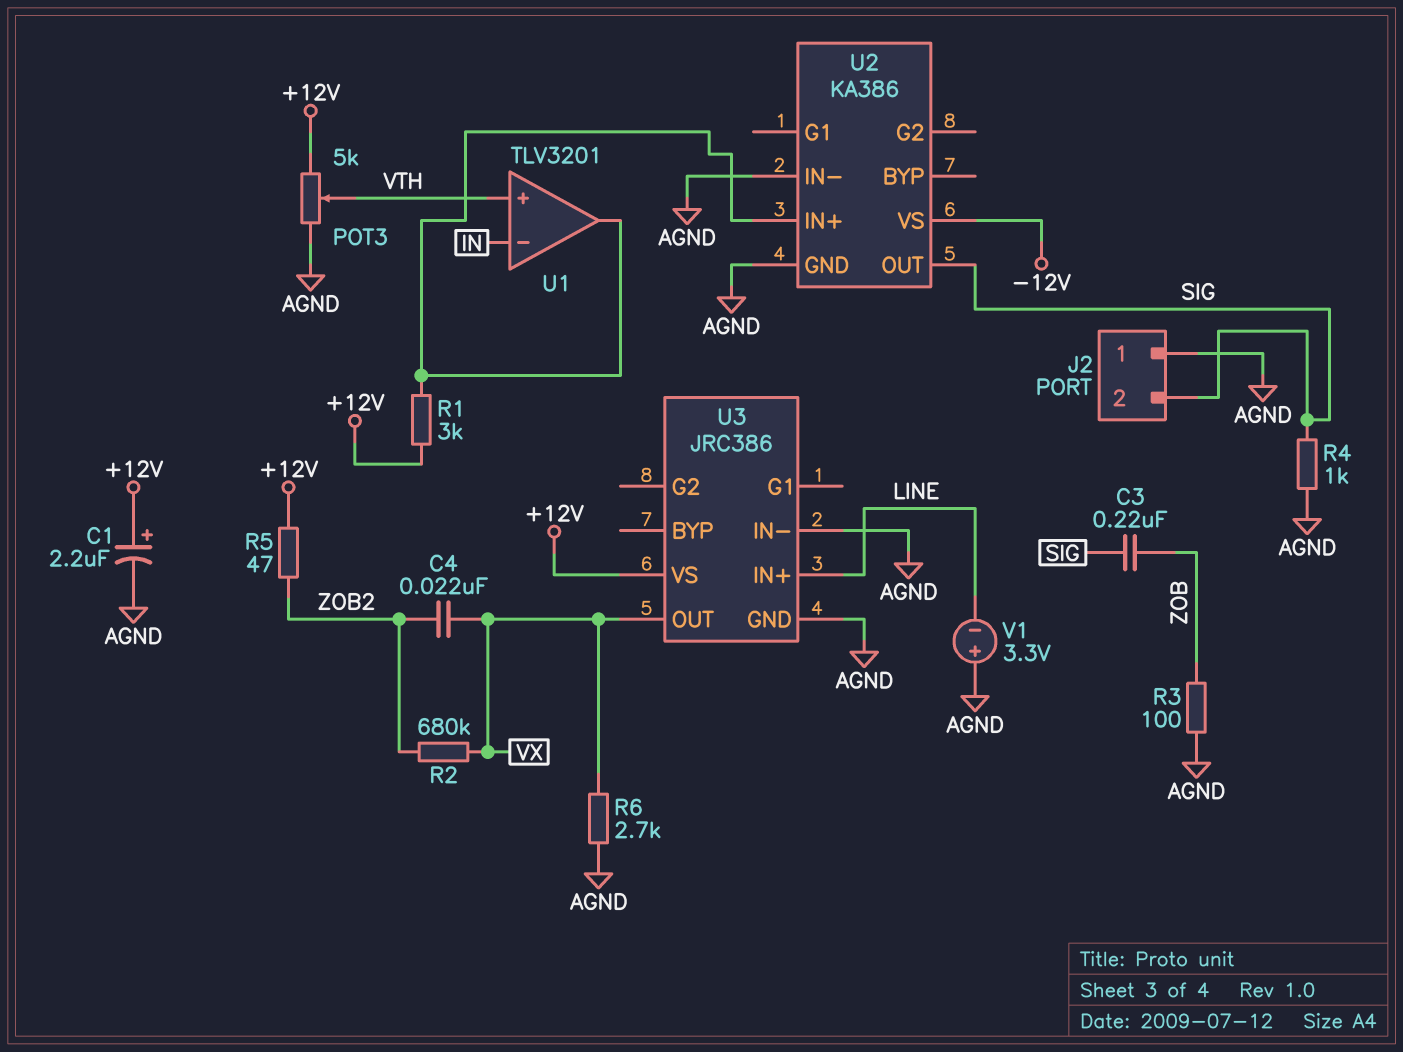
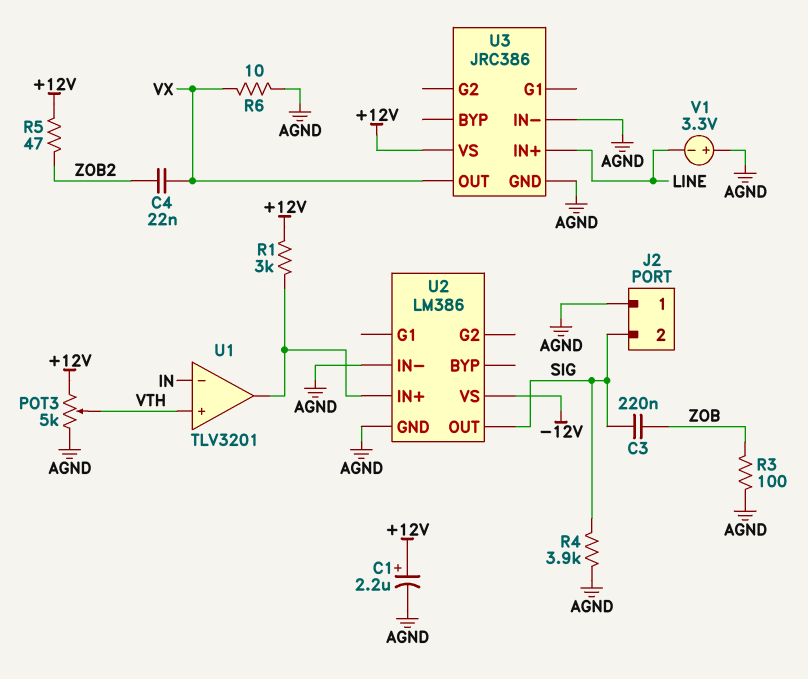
R2: 680k (VX, ZOB2) -> none
R4: 1k (AGND, SIG) -> 3.9k (AGND, SIG)
R6: 2.7k (AGND, VX) -> 10 (AGND, VX)
U2: KA386 -> LM386

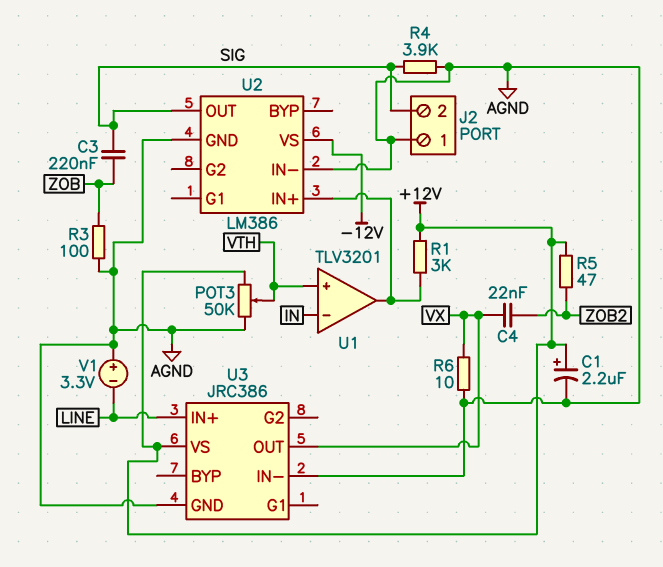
POT3: 5k (+12V, AGND, wiper VTH) -> 50k (+12V, AGND, wiper VTH)

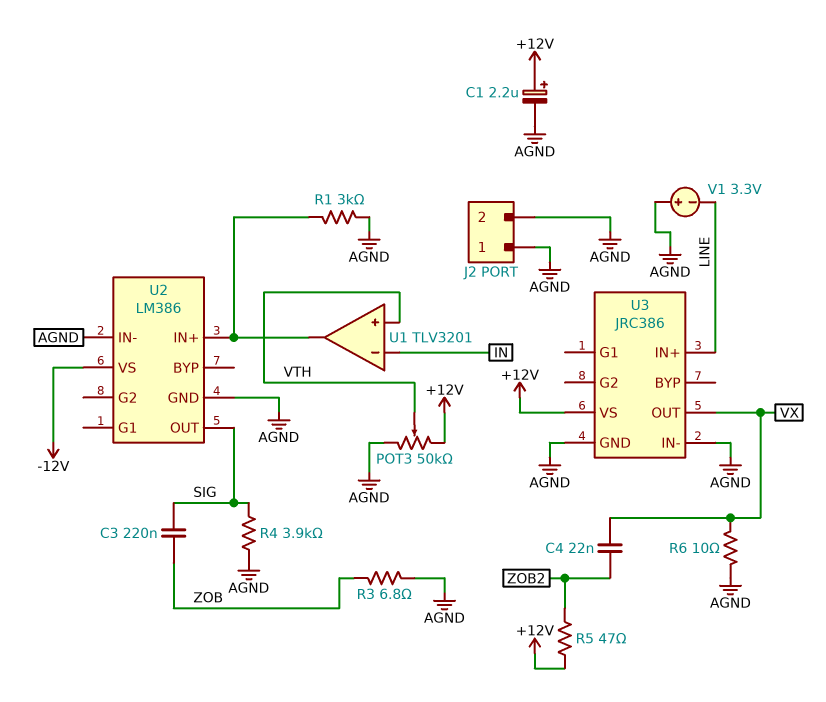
J2 pin 2: SIG -> AGND
R1: 3k (+12V, U1/out) -> 3k (AGND, U1/out)
R3: 100 (AGND, ZOB) -> 6.8 (AGND, ZOB)

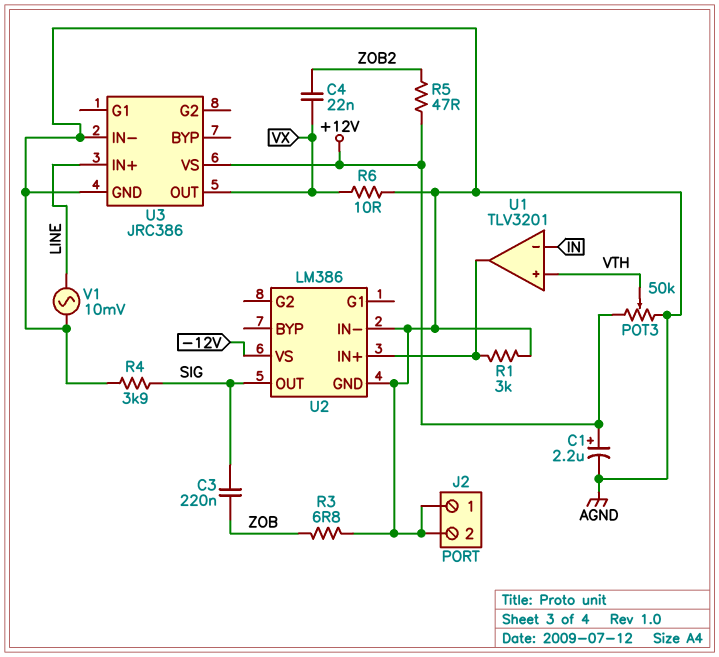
V1: 3.3V (plus AGND, minus LINE) -> AC 10mV (AGND, LINE)

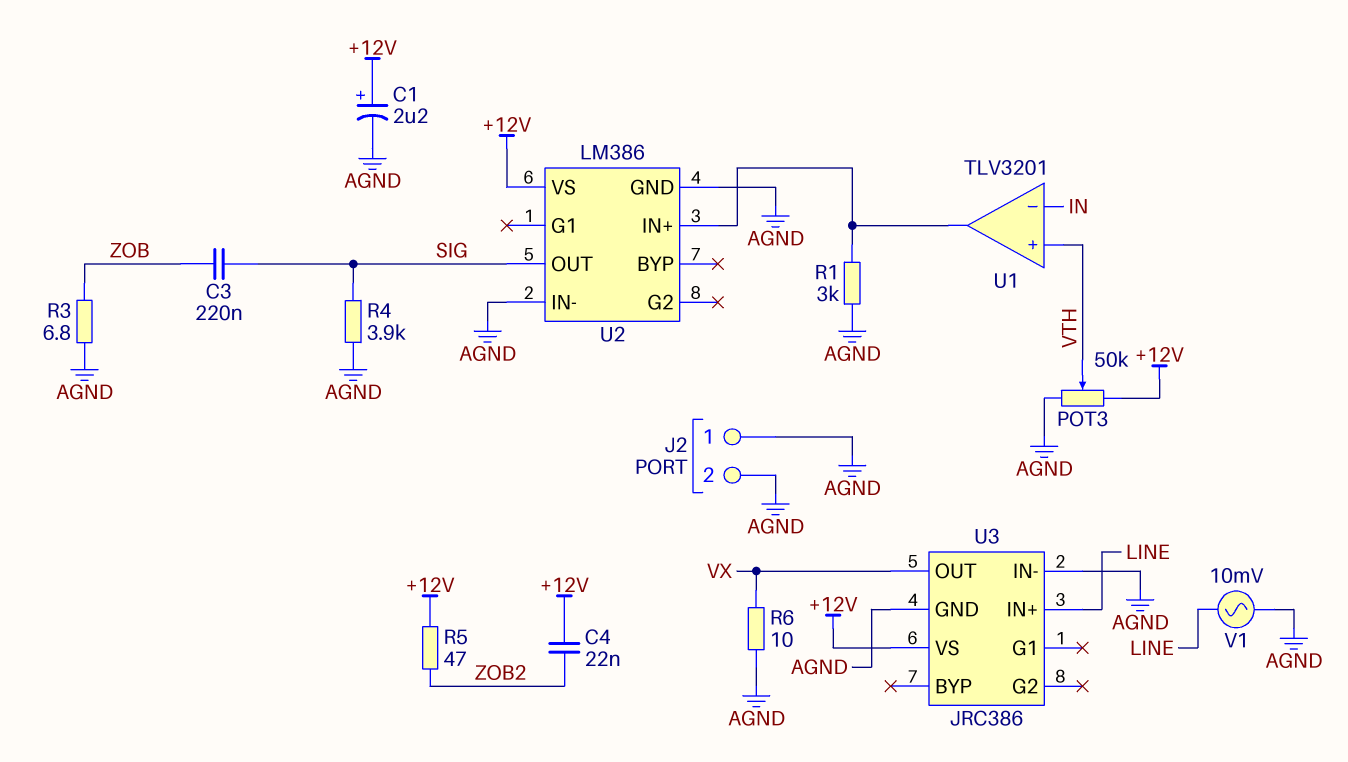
C4: 22nF (VX, ZOB2) -> 22nF (+12V, ZOB2)
U2 pin VS: -12V -> +12V

